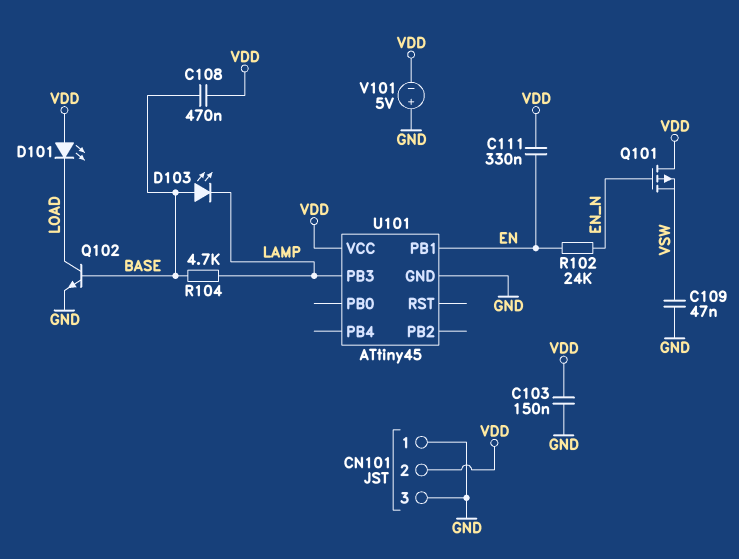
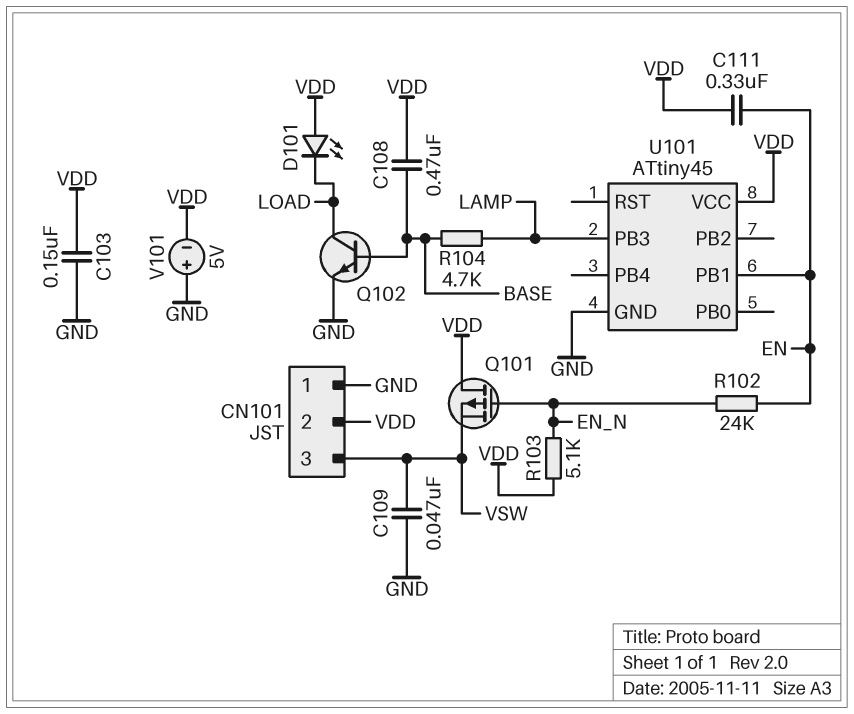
CN101 pin 3: GND -> VSW
D103: LED (A BASE, K LAMP) -> none
R103: none -> 5.1k (EN_N, VDD)

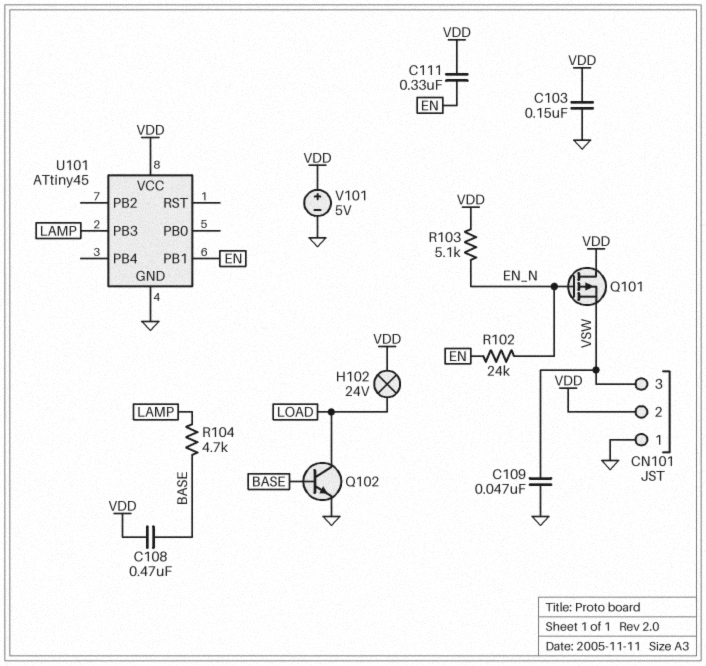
D101: LED (A VDD, K LOAD) -> none
H102: none -> lamp 24V (LOAD, VDD)
V101: 5V (plus GND, minus VDD) -> 5V (plus VDD, minus GND)

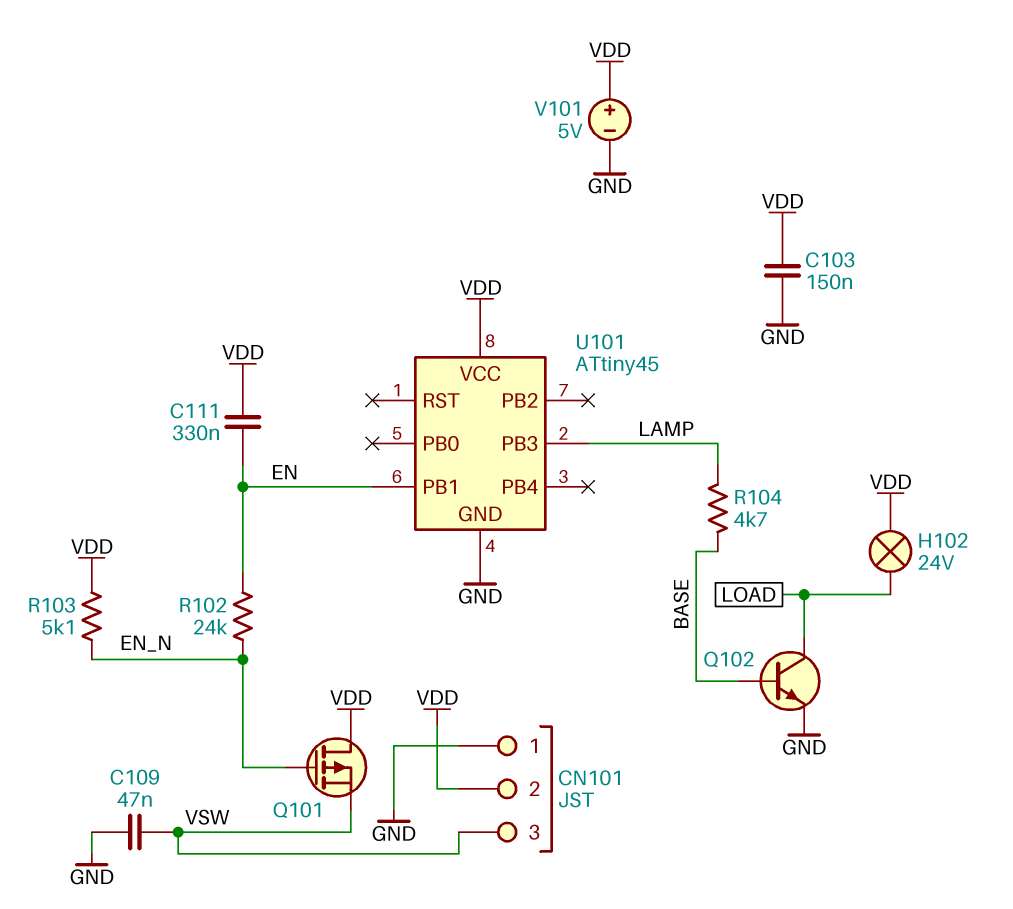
C108: 470nF (BASE, VDD) -> none

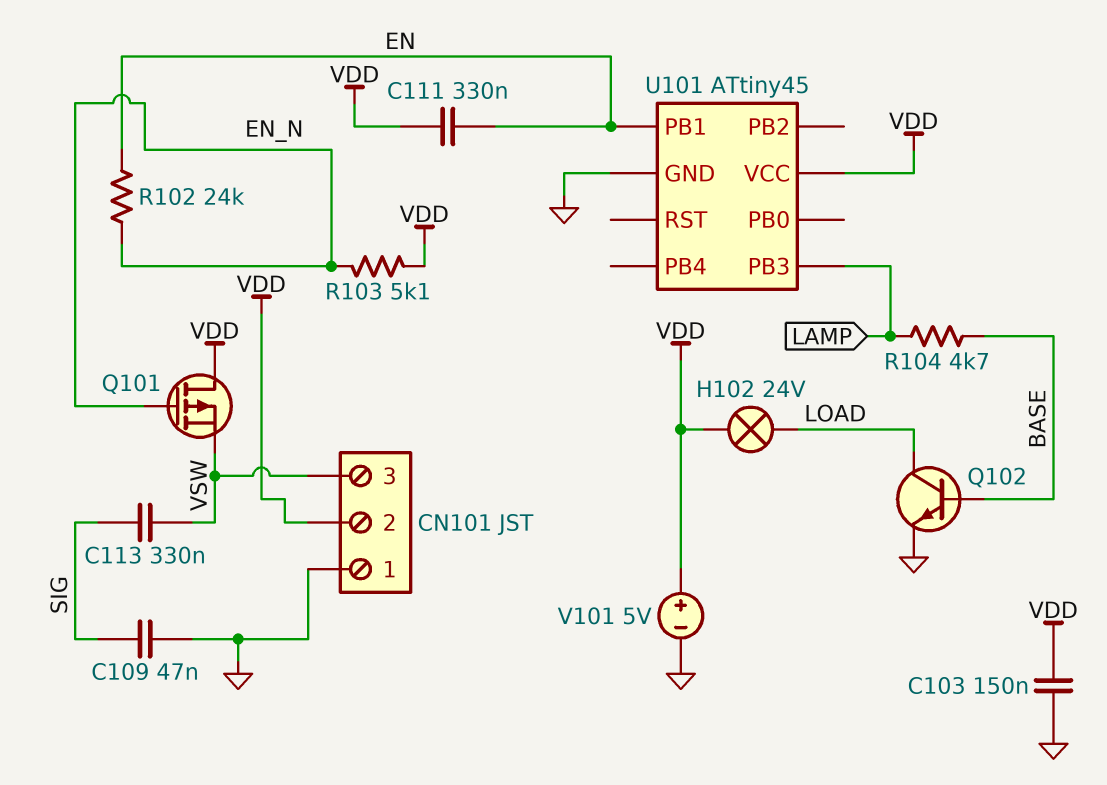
C109: 47nF (GND, VSW) -> 47nF (GND, SIG)
C113: none -> 330nF (SIG, VSW)

